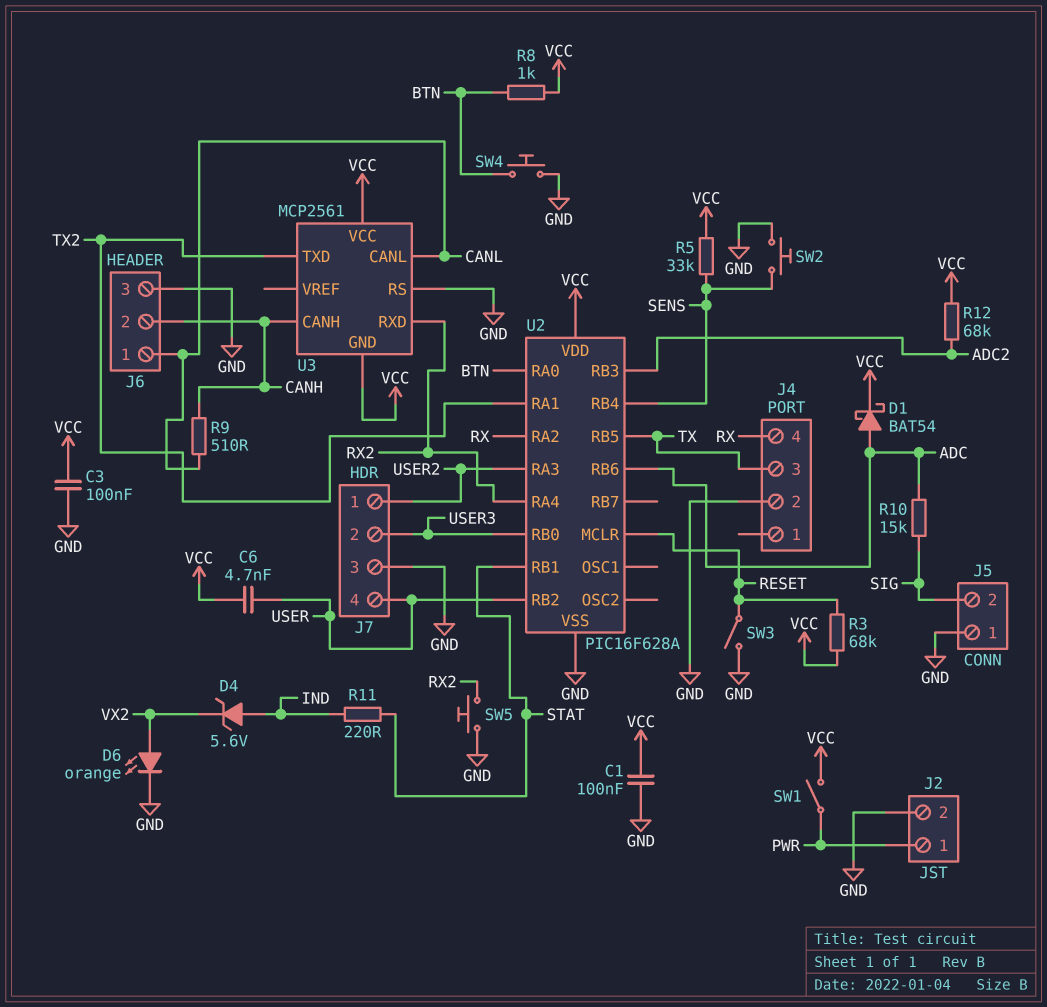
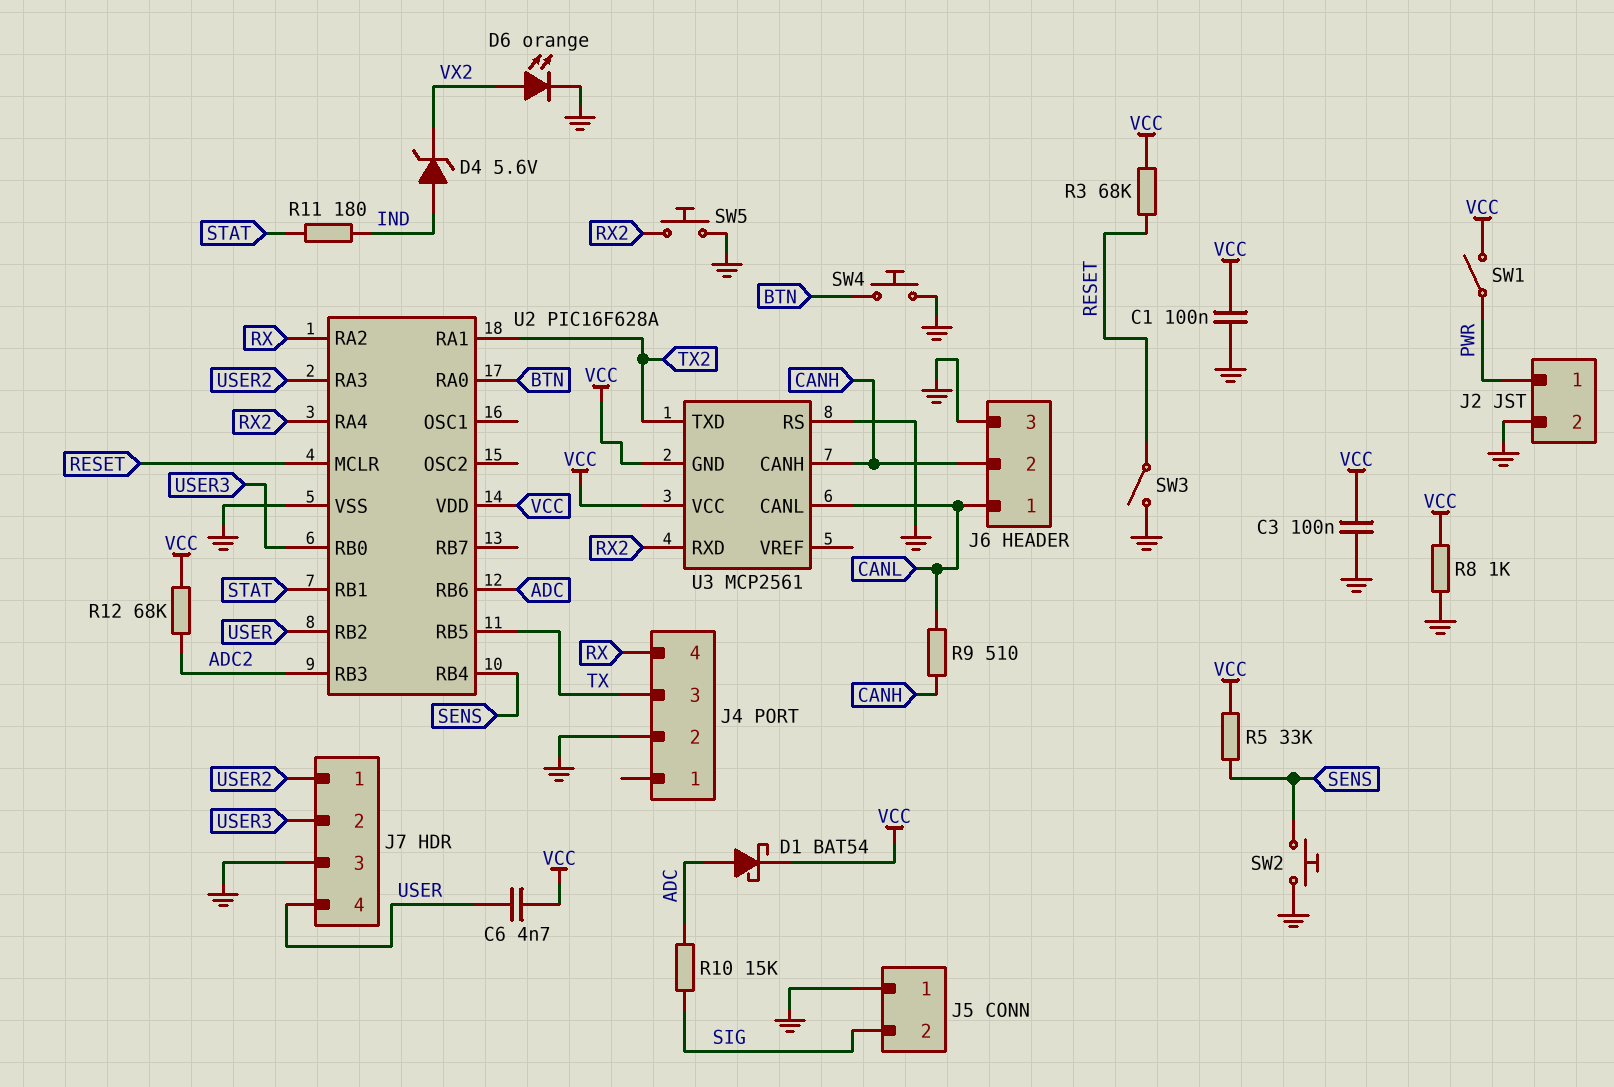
R8: 1k (BTN, VCC) -> 1k (GND, VCC)
R11: 220 (IND, STAT) -> 180 (IND, STAT)

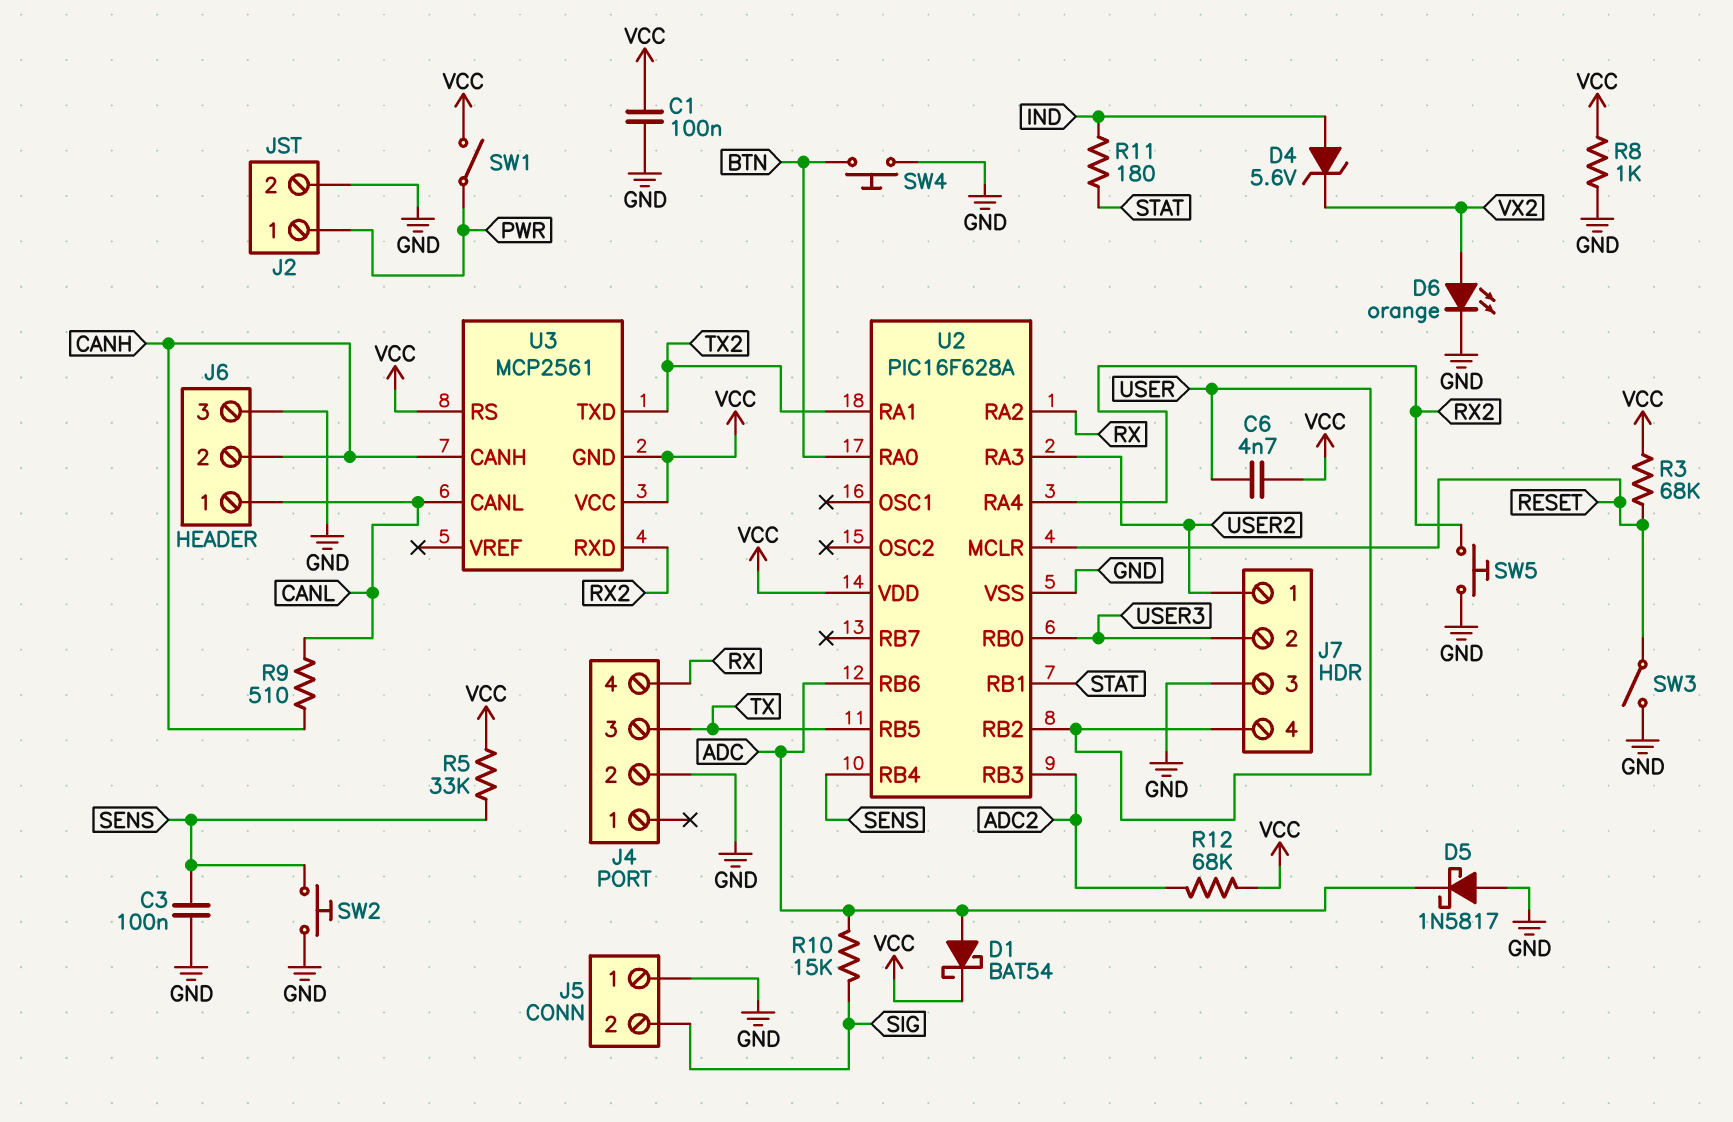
C3: 100nF (GND, VCC) -> 100nF (GND, SENS)
D5: none -> schottky 1N5817 (A GND, K ADC)
U3 pin RS: GND -> VCC

